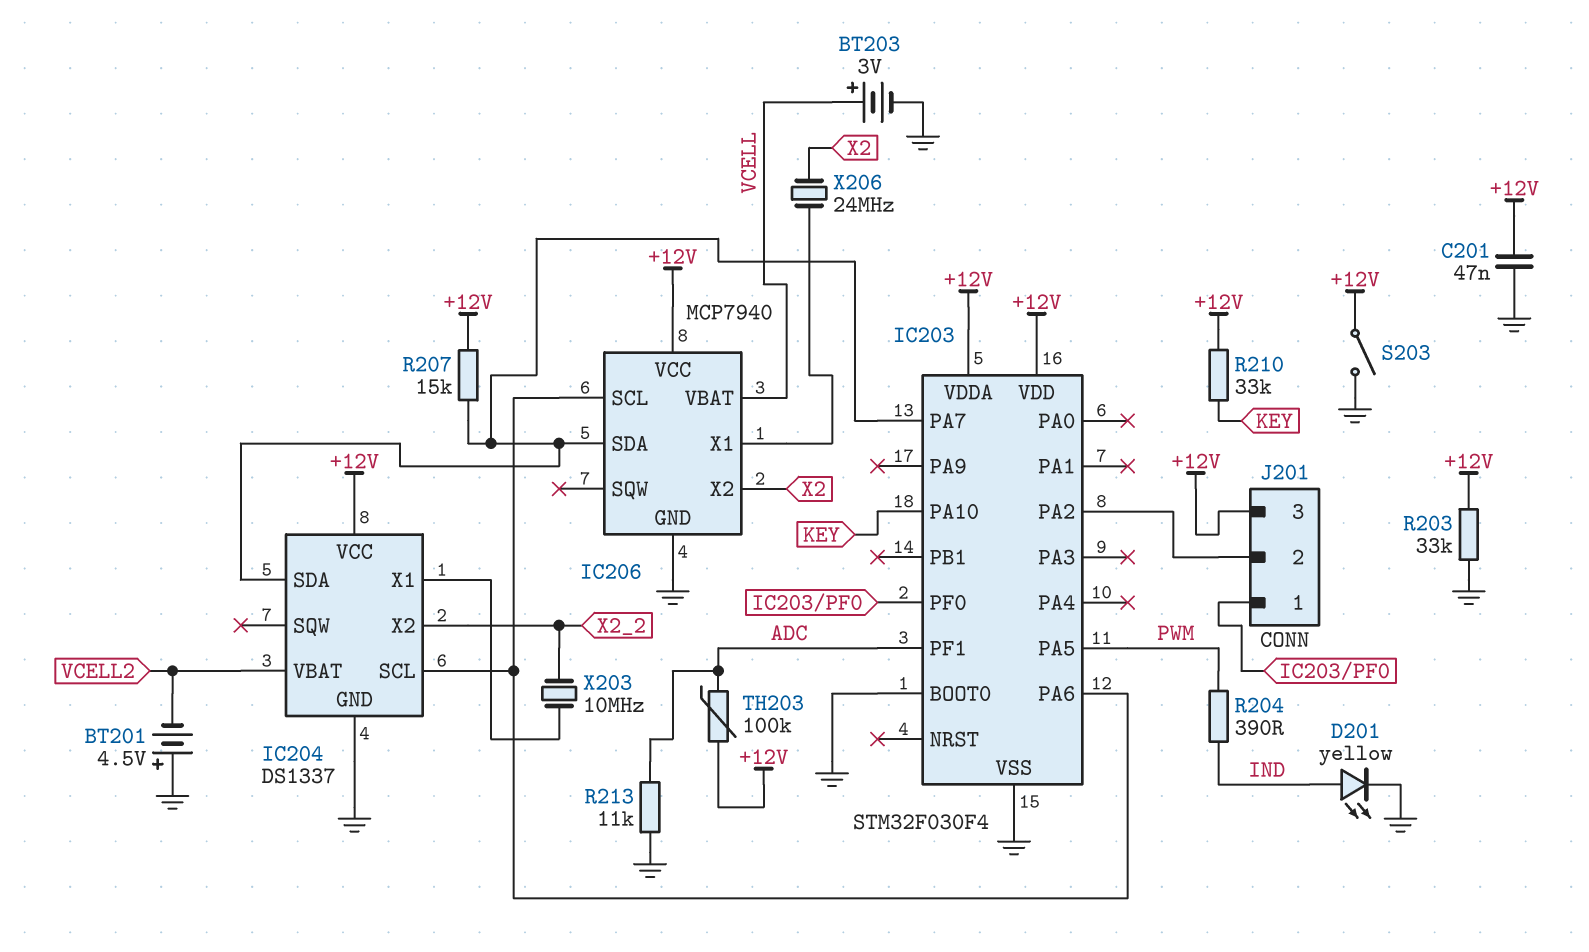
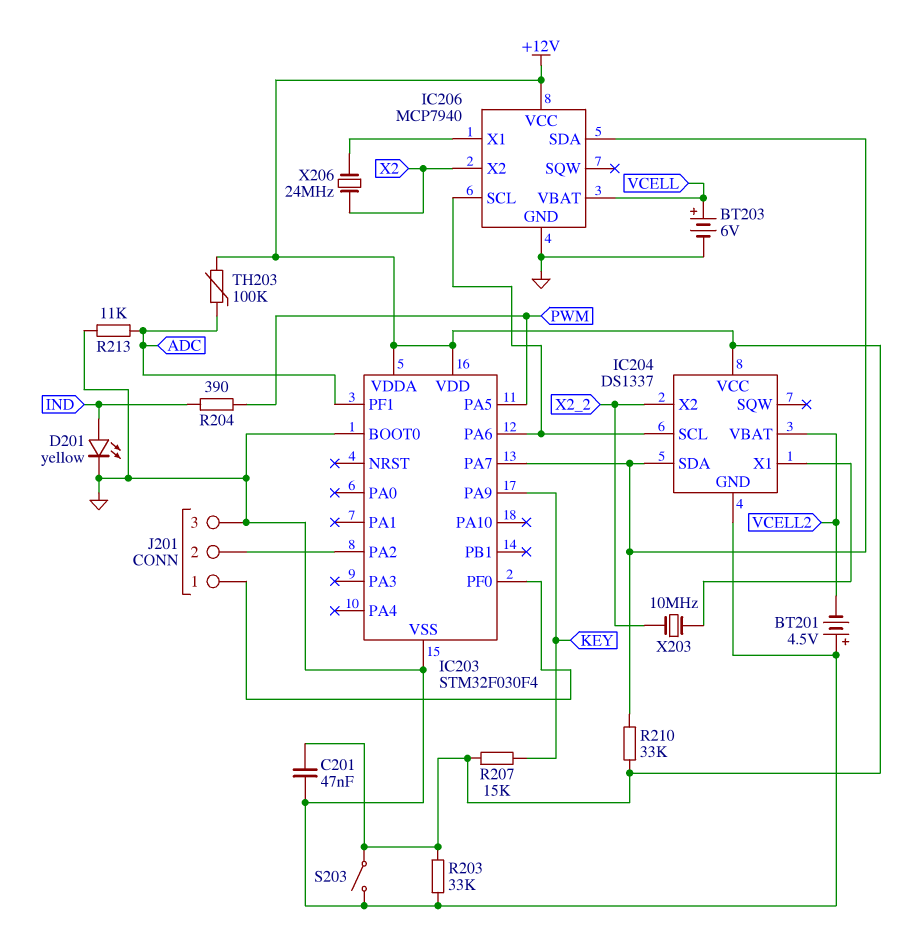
BT203: 3V (plus VCELL, minus GND) -> 6V (plus VCELL, minus GND)
IC203 pin PA9: none -> KEY
IC203 pin PA10: KEY -> none
J201 pin 3: +12V -> GND
R207: 15k (+12V, IC203/PA7) -> 15k (+12V, KEY)
R210: 33k (+12V, KEY) -> 33k (+12V, IC203/PA7)

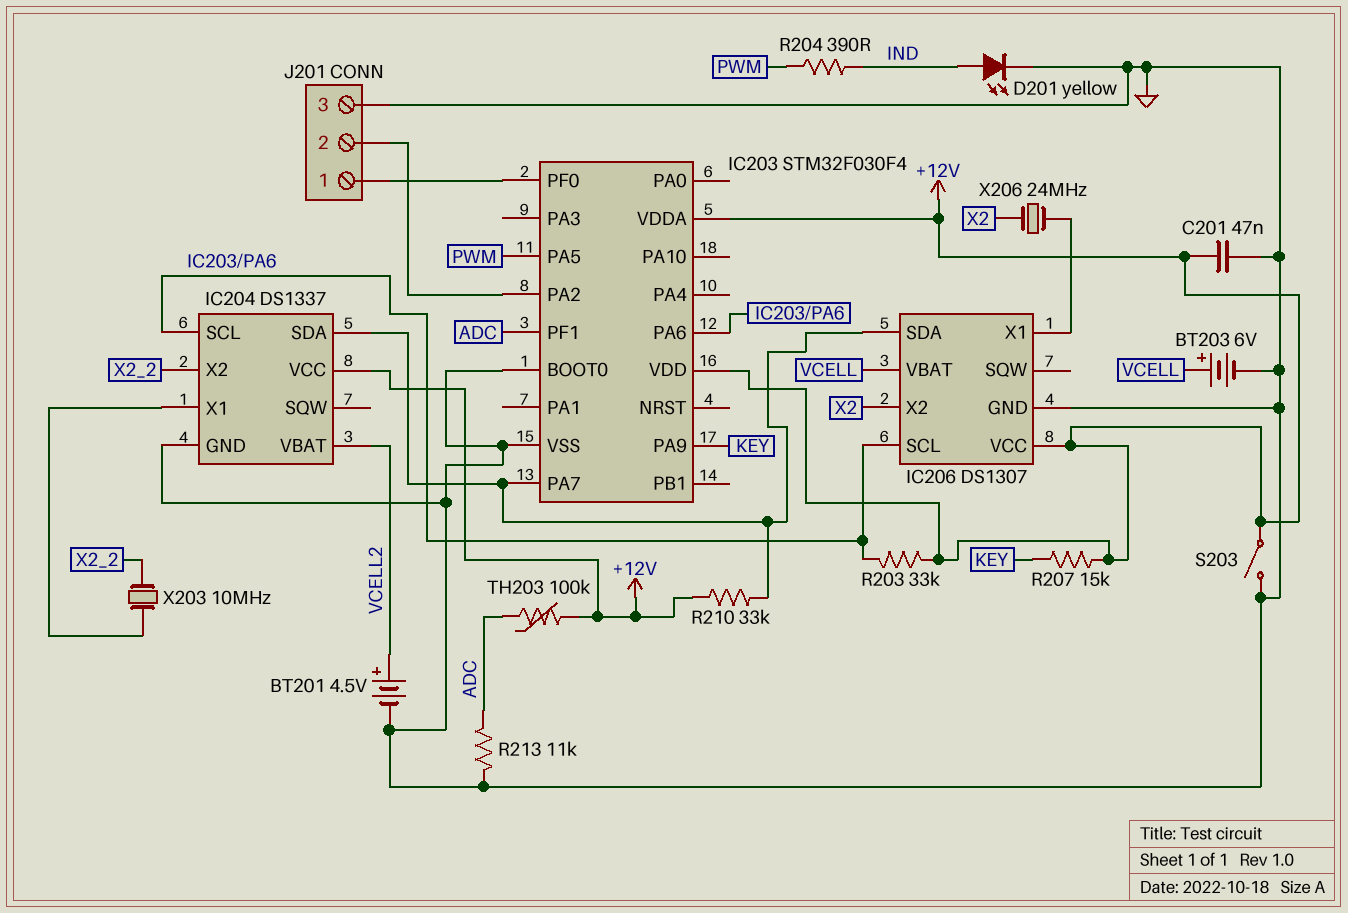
BT201: 4.5V (plus GND, minus VCELL2) -> 4.5V (plus VCELL2, minus GND)
IC206: MCP7940 -> DS1307
R203: 33k (+12V, GND) -> 33k (+12V, IC203/PA6)

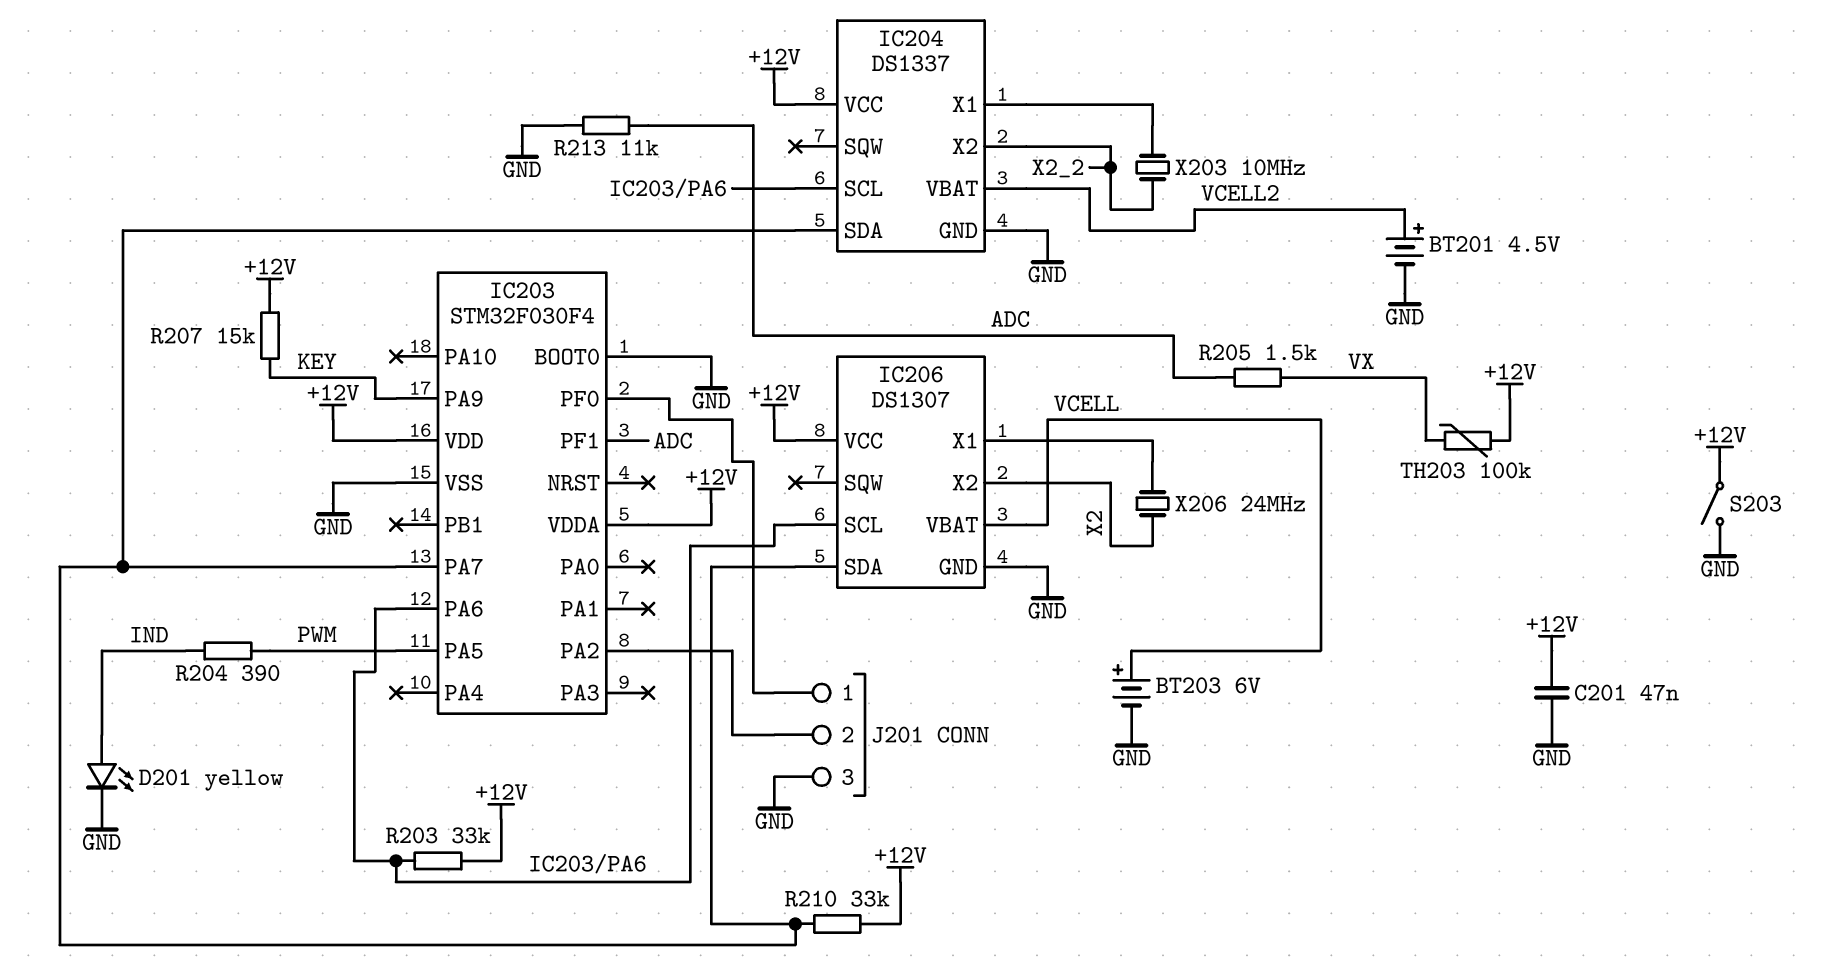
R205: none -> 1.5k (ADC, VX)
TH203: 100k (+12V, ADC) -> 100k (+12V, VX)

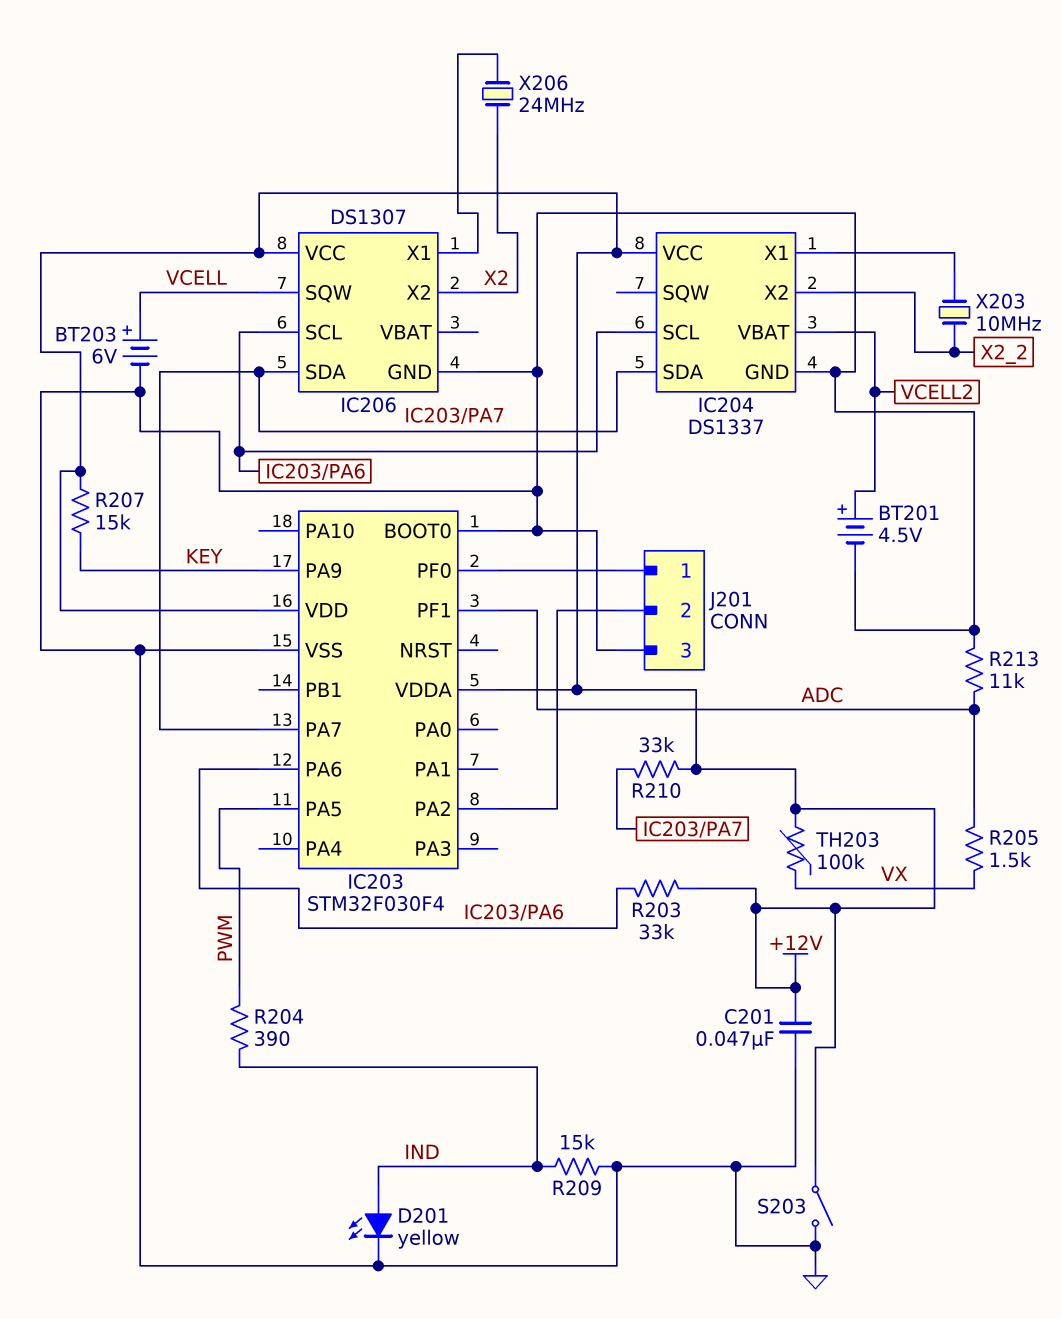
IC206 pin SQW: none -> VCELL
IC206 pin VBAT: VCELL -> none
R209: none -> 15k (GND, IND)

